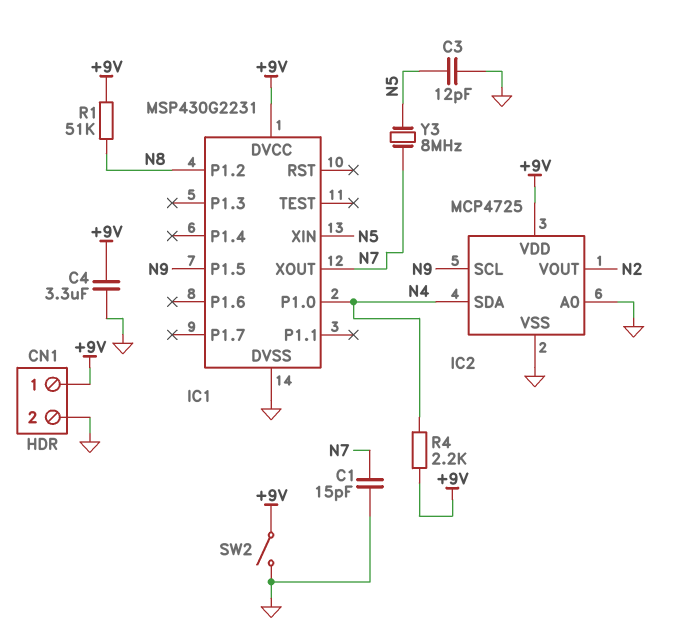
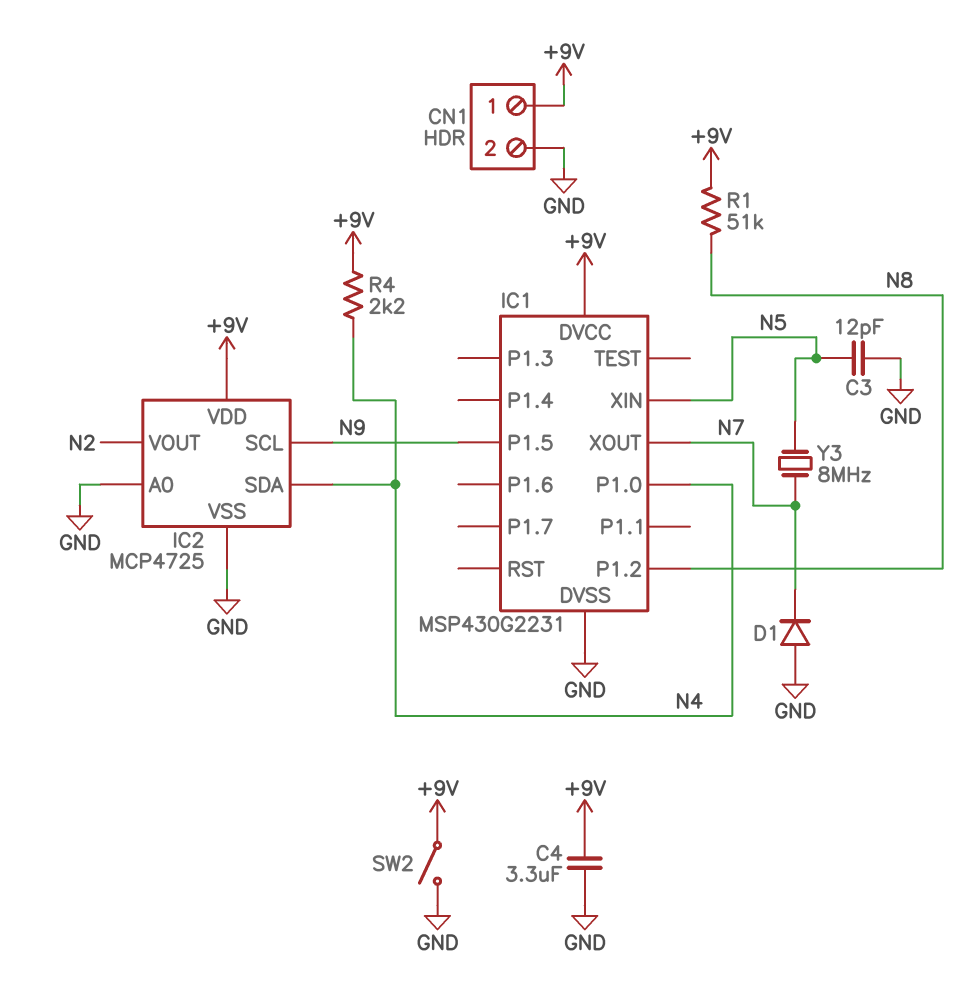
C1: 15pF (GND, N7) -> none
D1: none -> diode (A GND, K N7)

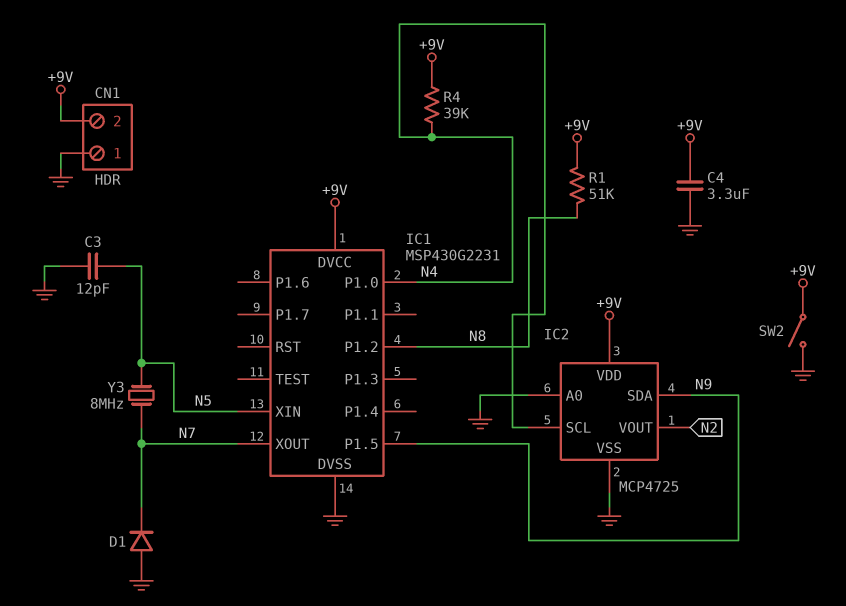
CN1 pin 1: +9V -> GND
CN1 pin 2: GND -> +9V
IC2 pin SCL: N9 -> N4
IC2 pin SDA: N4 -> N9
R4: 2.2k (+9V, N4) -> 39k (+9V, N4)

